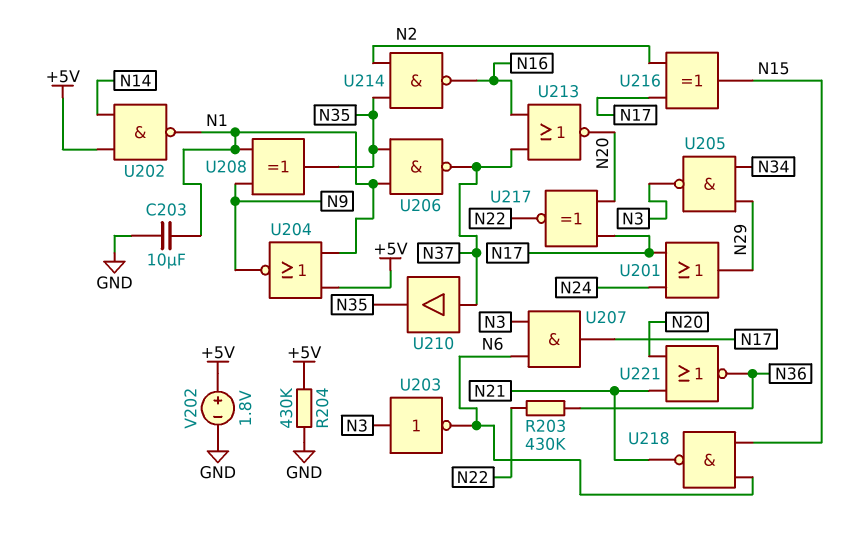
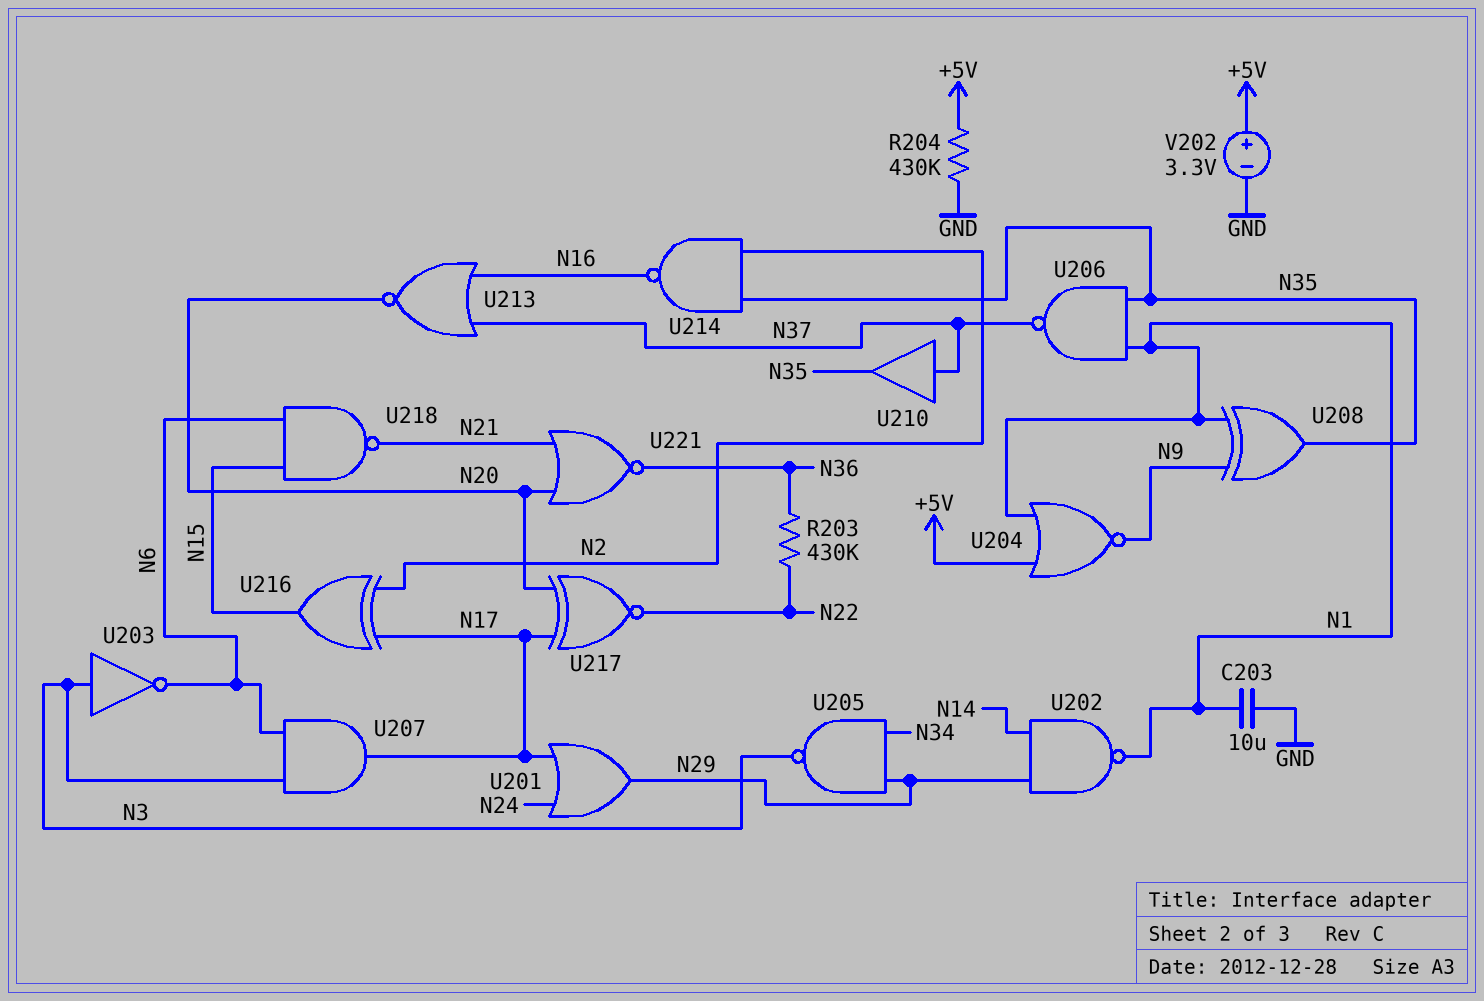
U202: NAND (in +5V, in N14, out N1) -> NAND (in N14, in N29, out N1)
V202: 1.8V (plus +5V, minus GND) -> 3.3V (plus +5V, minus GND)

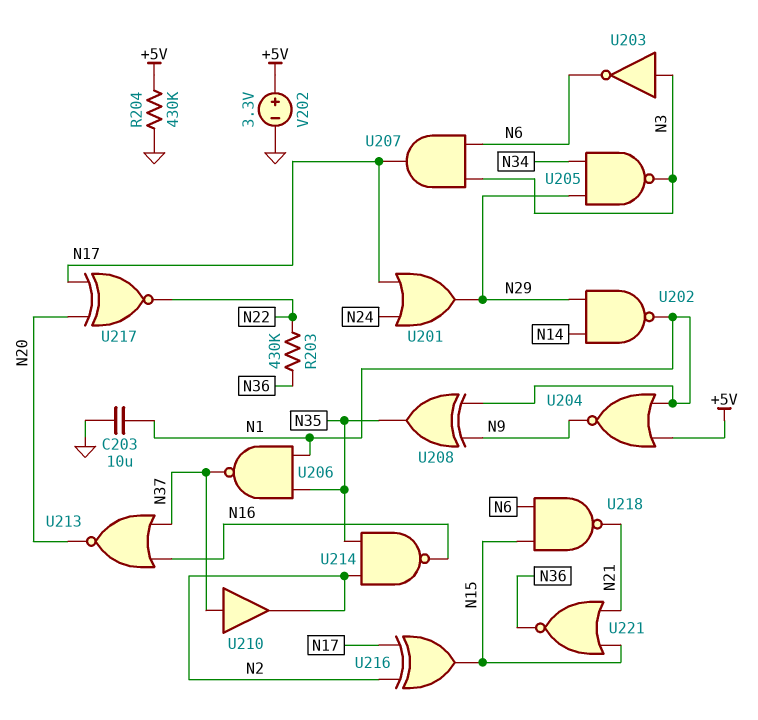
U210: buffer (in N37, out N35) -> buffer (in N37, out N2)
U221: NOR (in N20, in N21, out N36) -> NOR (in N15, in N21, out N36)

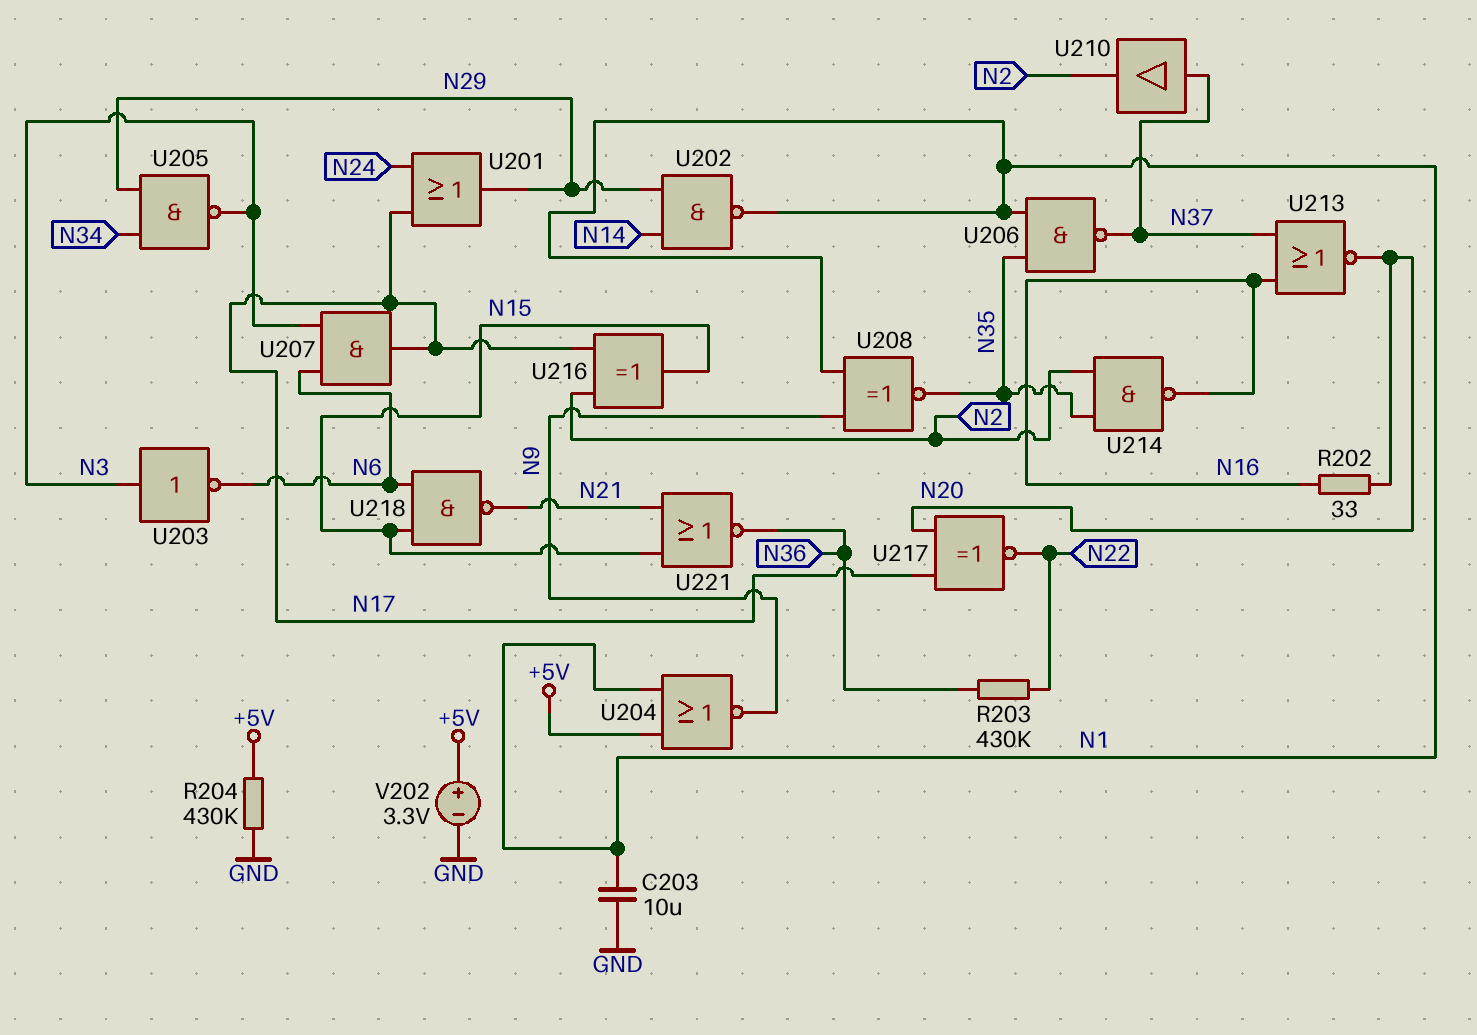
R202: none -> 33 (N16, N20)
U208: XOR (in N1, in N9, out N35) -> XNOR (in N1, in N9, out N35)

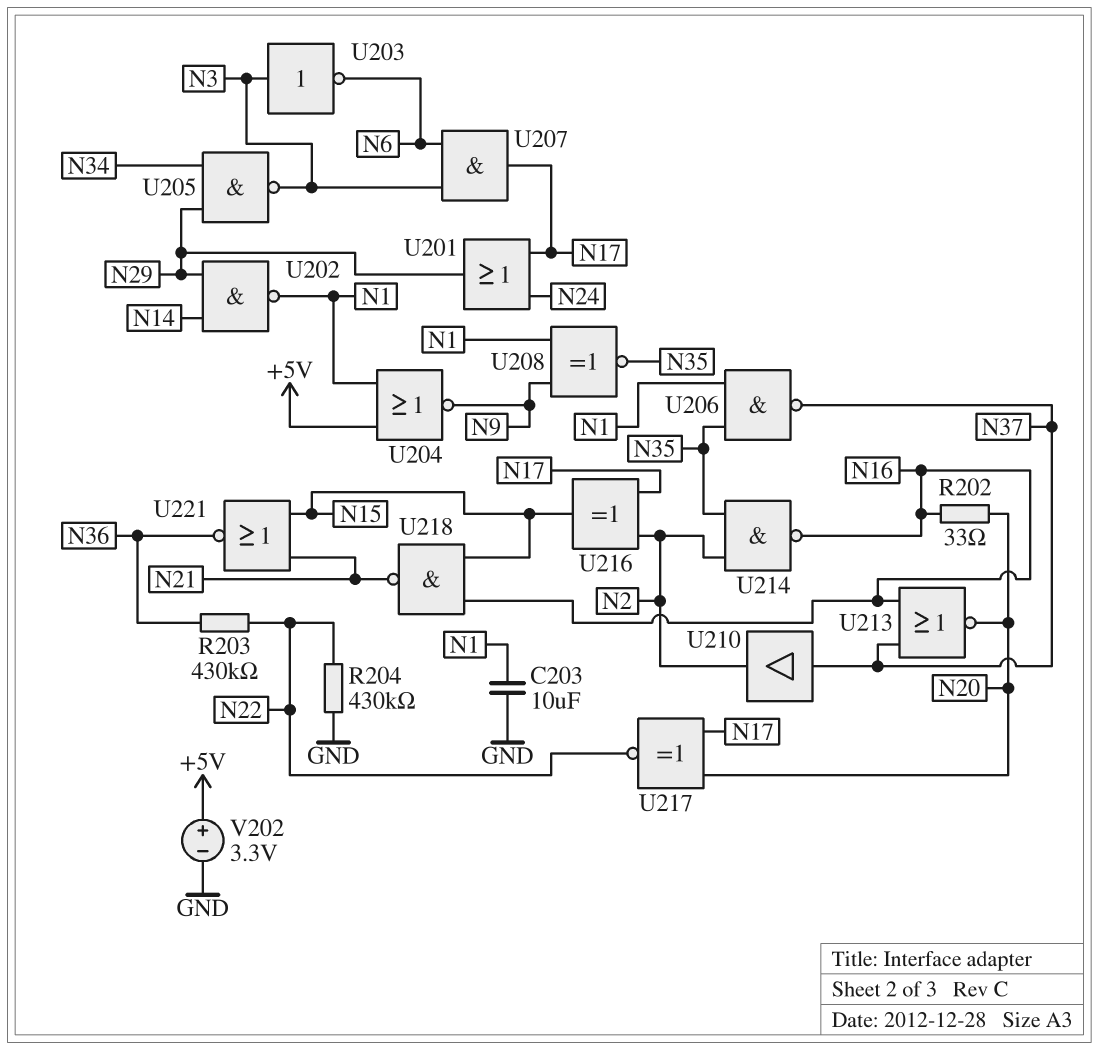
R204: 430k (+5V, GND) -> 430k (GND, N22)
U218: NAND (in N6, in N15, out N21) -> NAND (in N15, in N16, out N21)

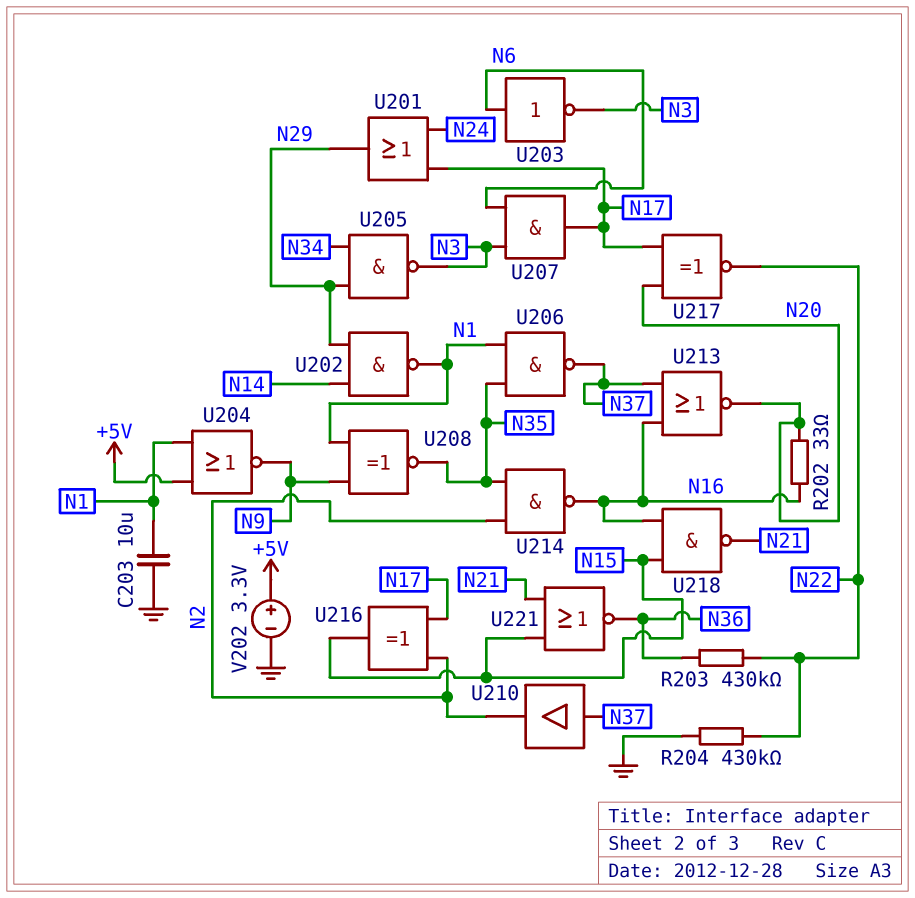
U203: NOT (in N3, out N6) -> NOT (in N6, out N3)

